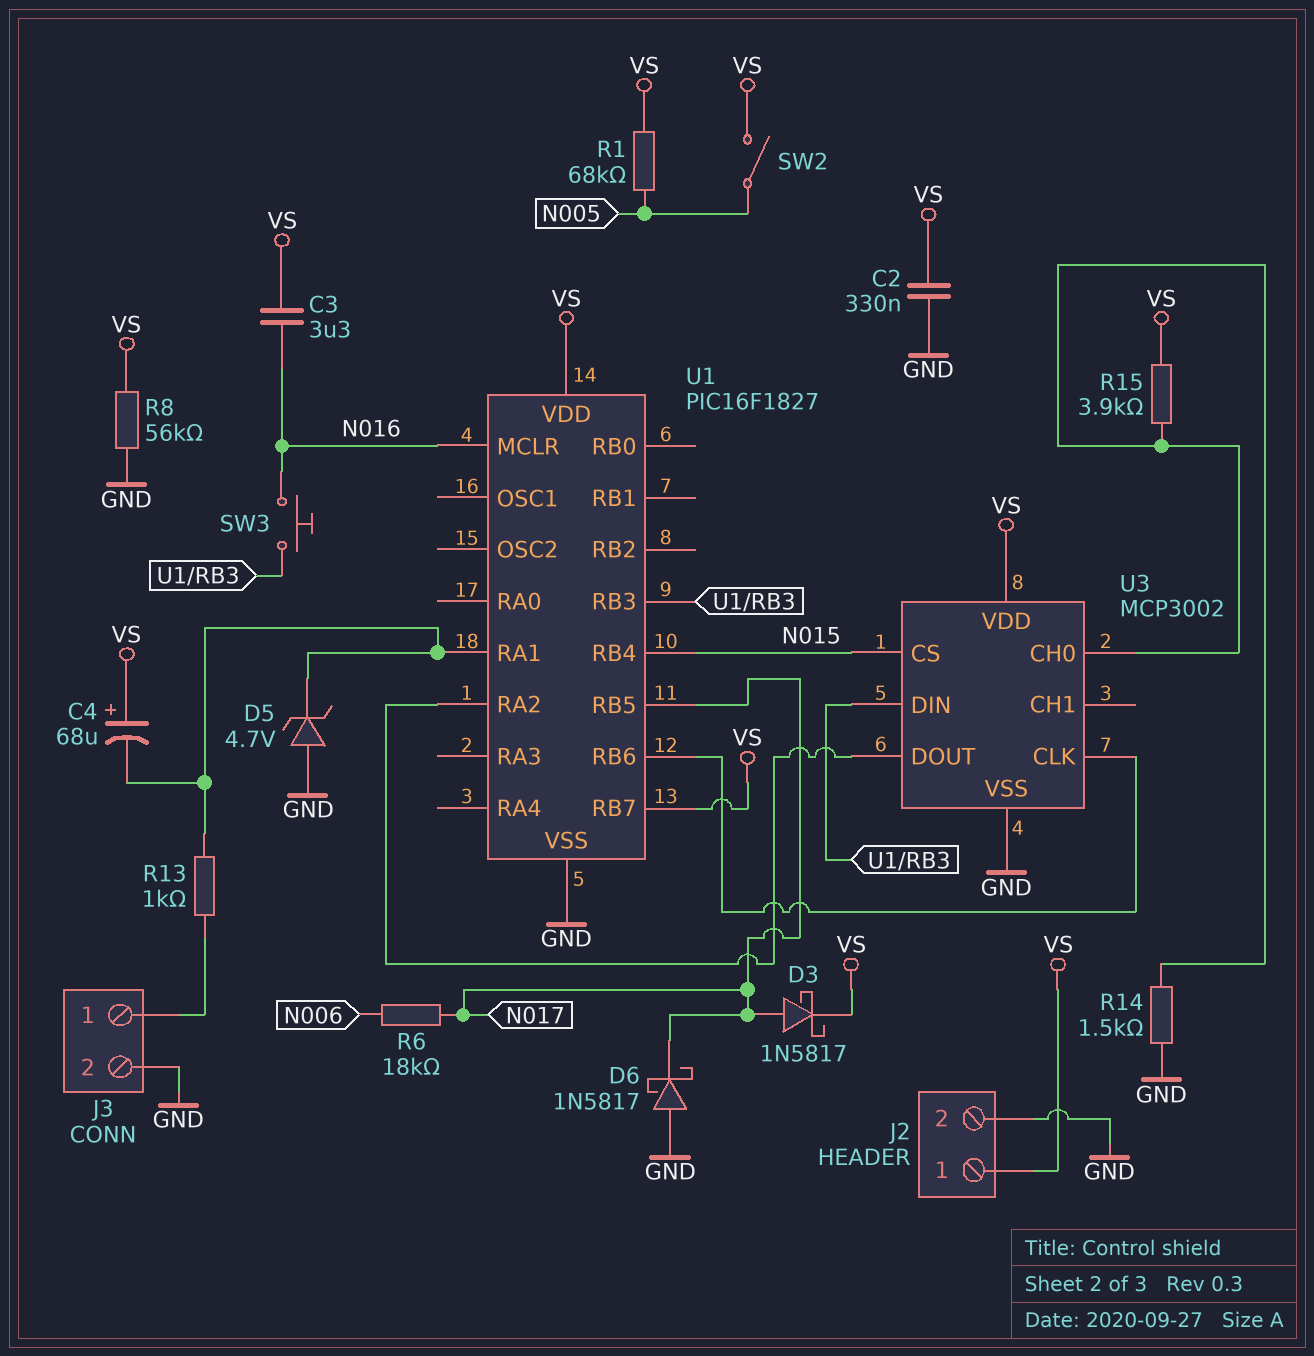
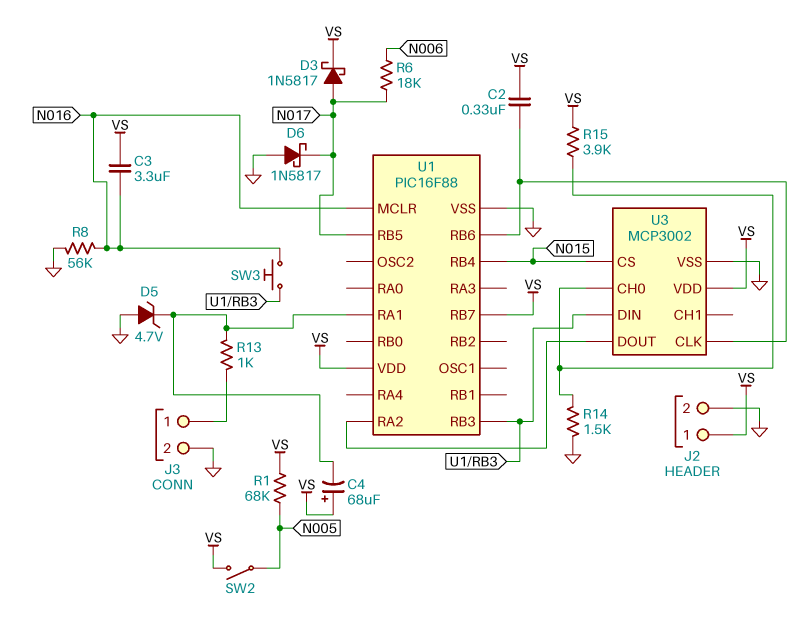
C2: 330nF (GND, VS) -> 330nF (U1/RB6, VS)
R8: 56k (GND, VS) -> 56k (GND, N016)
U1: PIC16F1827 -> PIC16F88

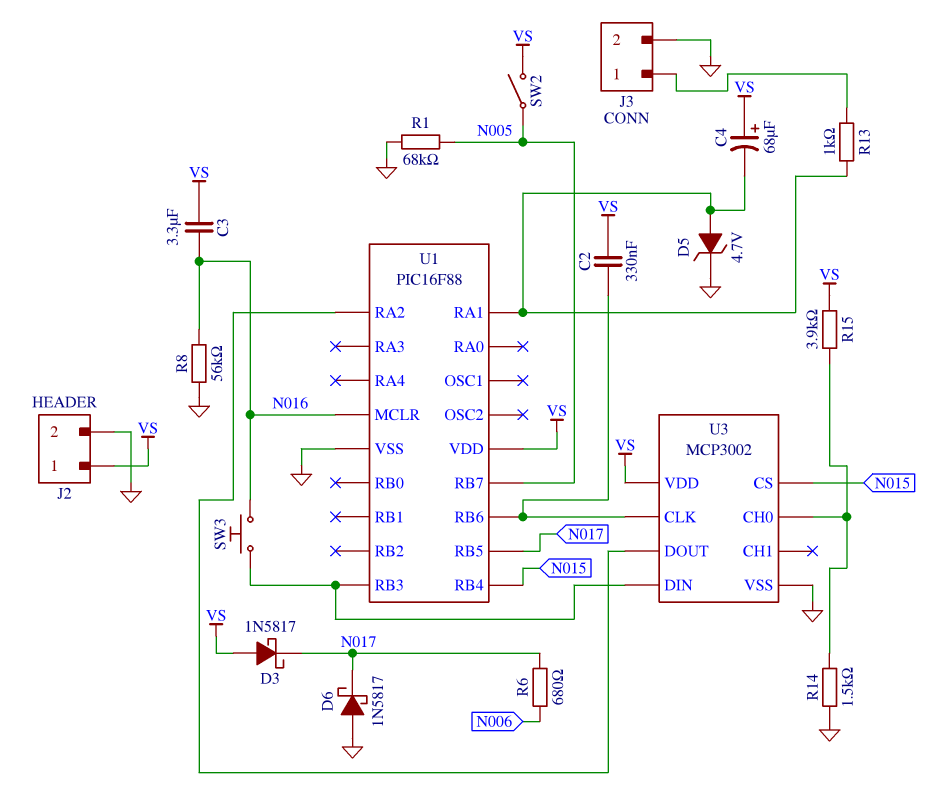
D3: schottky 1N5817 (A N017, K VS) -> schottky 1N5817 (A VS, K N017)
D5: zener 4.7V (A GND, K U1/RA1) -> zener 4.7V (A U1/RA1, K GND)
R1: 68k (N005, VS) -> 68k (GND, N005)
R6: 18k (N006, N017) -> 680 (N006, N017)
U1 pin RB7: VS -> N005

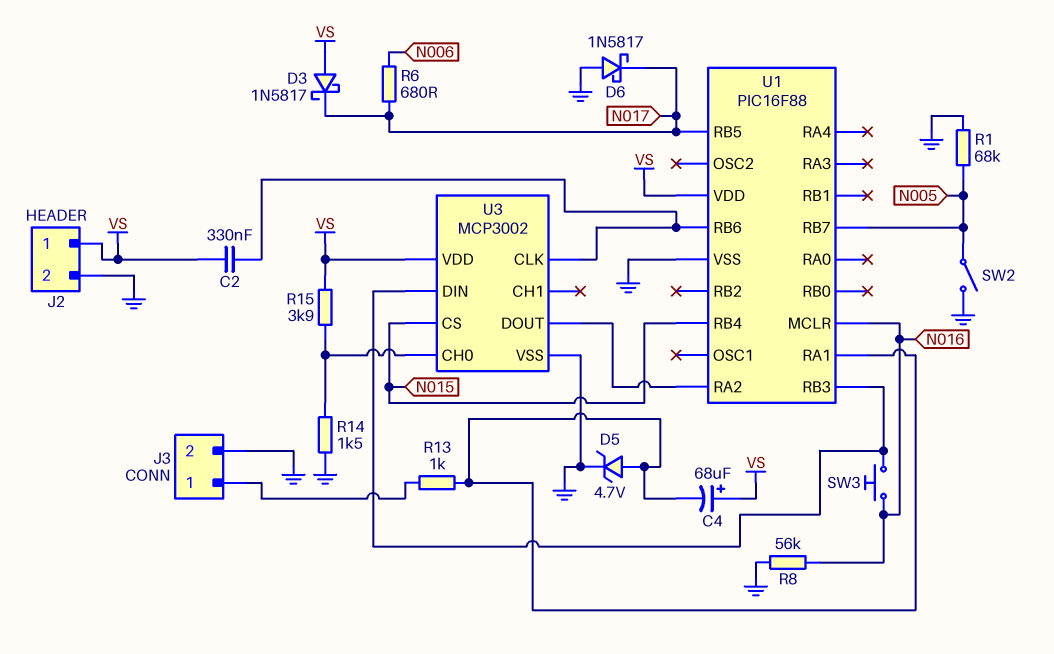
C3: 3.3uF (N016, VS) -> none
SW2: switch (N005, VS) -> switch (GND, N005)

